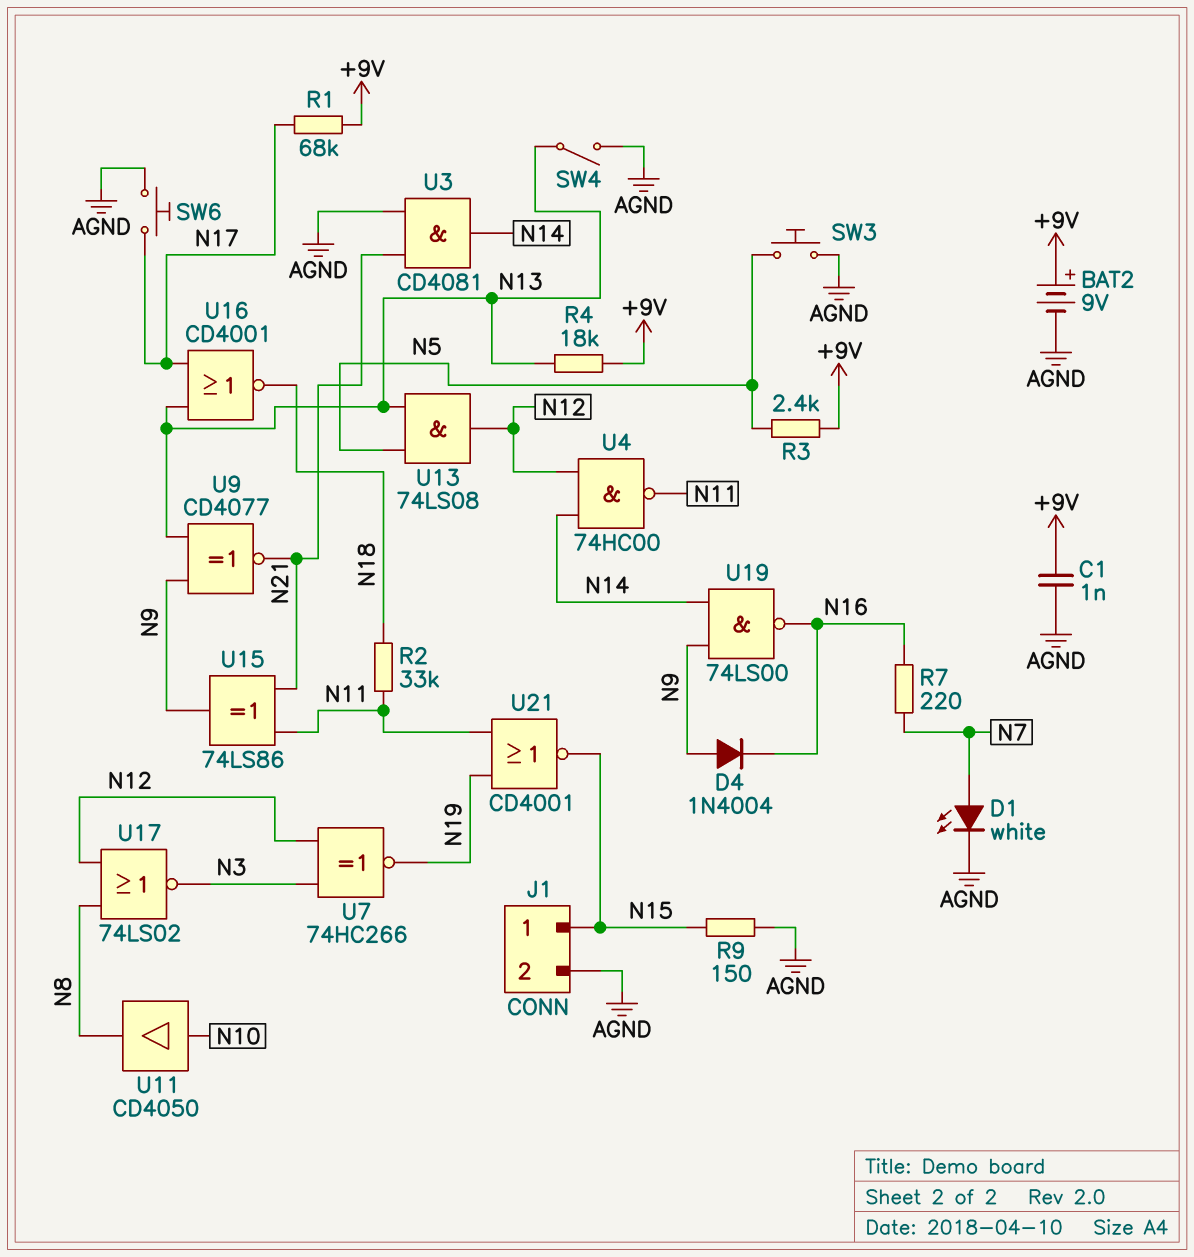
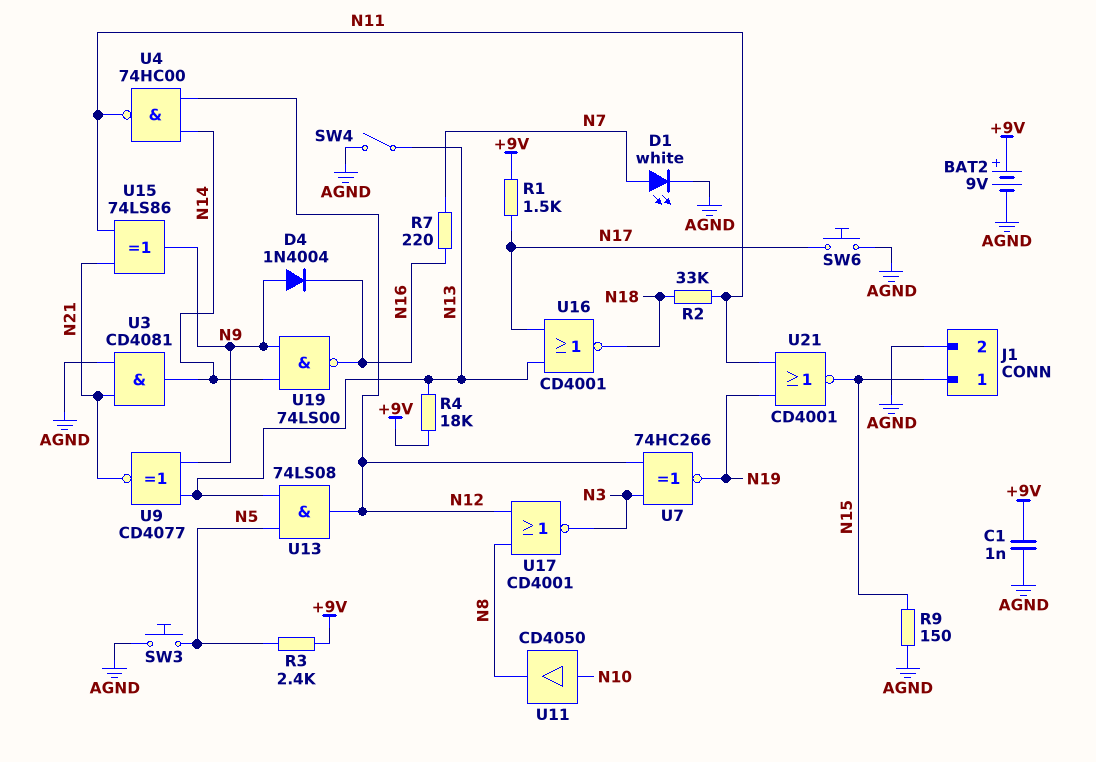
R1: 68k (+9V, N17) -> 1.5k (+9V, N17)
U17: NOR 74LS02 (in N8, in N12, out N3) -> NOR CD4001 (in N8, in N12, out N3)

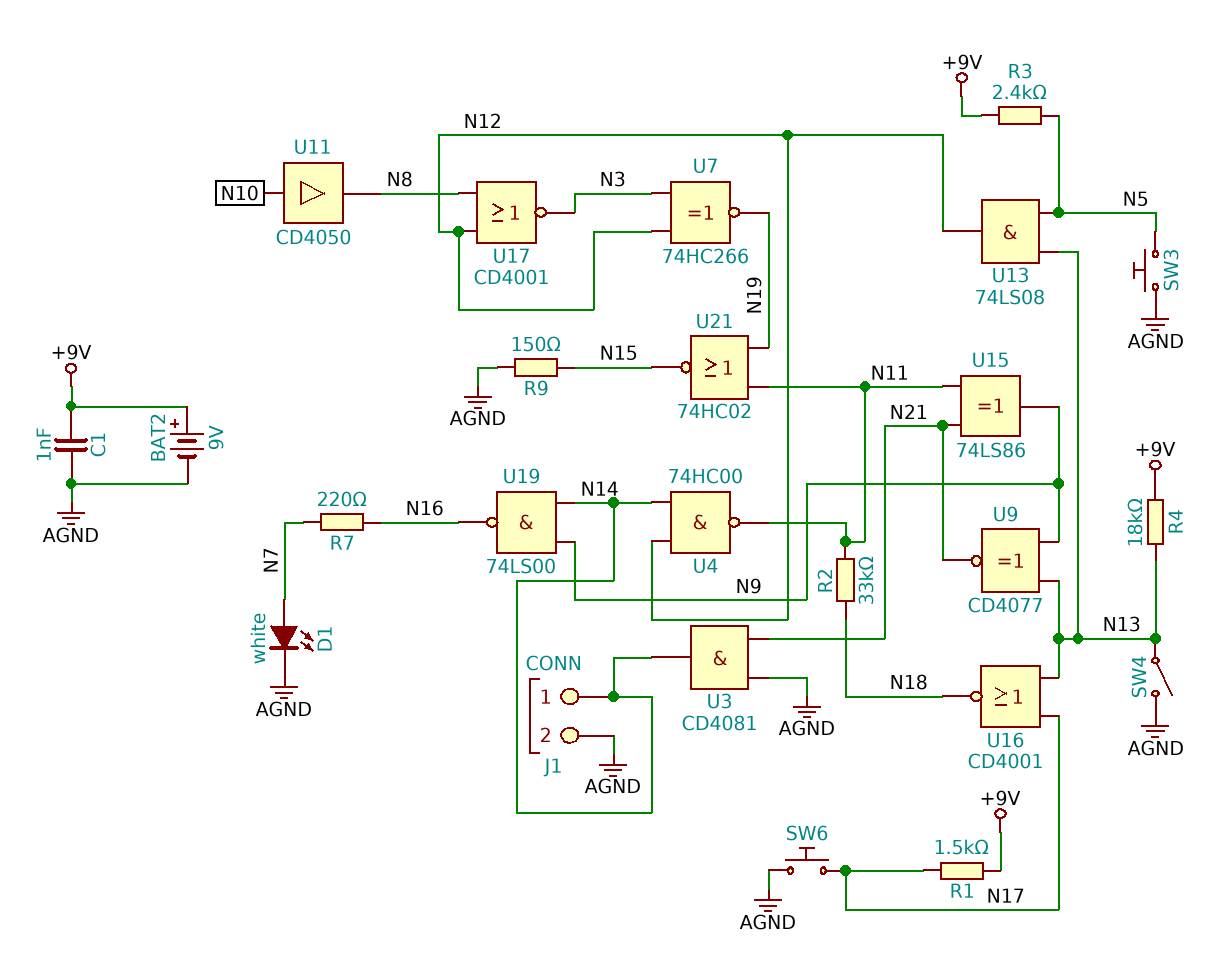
D4: diode 1N4004 (A N9, K N16) -> none
J1 pin 1: N15 -> N14
U21: NOR CD4001 (in N11, in N19, out N15) -> NOR 74HC02 (in N11, in N19, out N15)

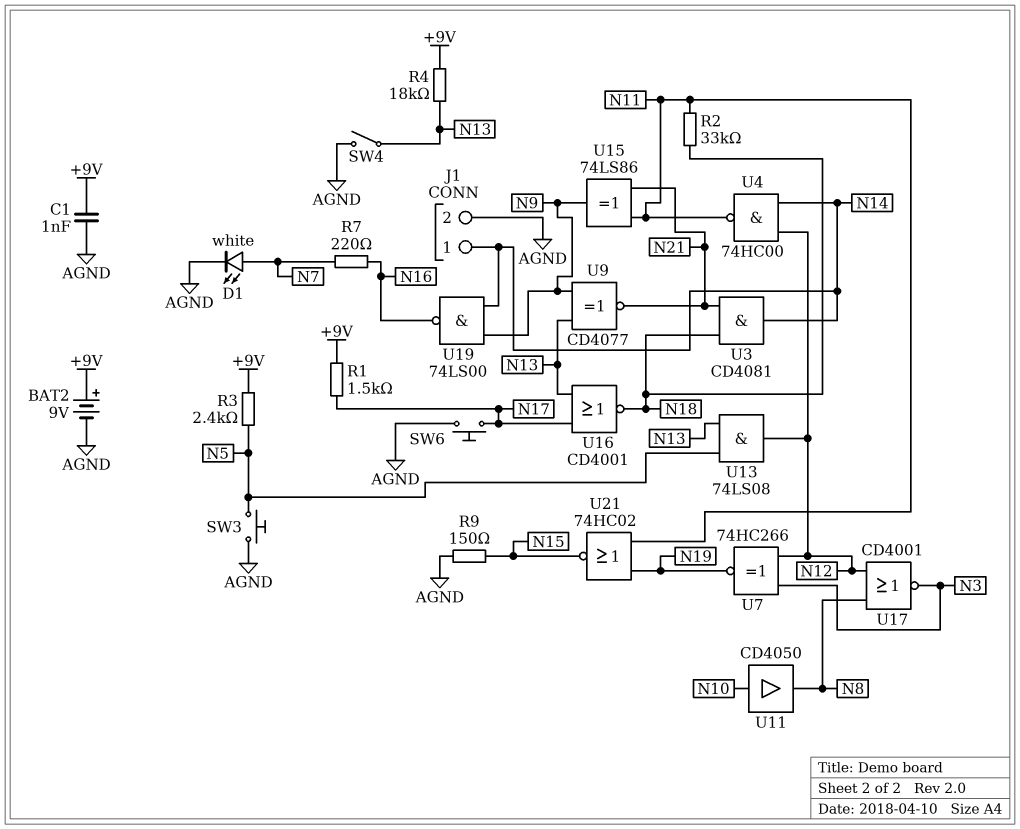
U3: AND CD4081 (in AGND, in N21, out N14) -> AND CD4081 (in N18, in N21, out N14)

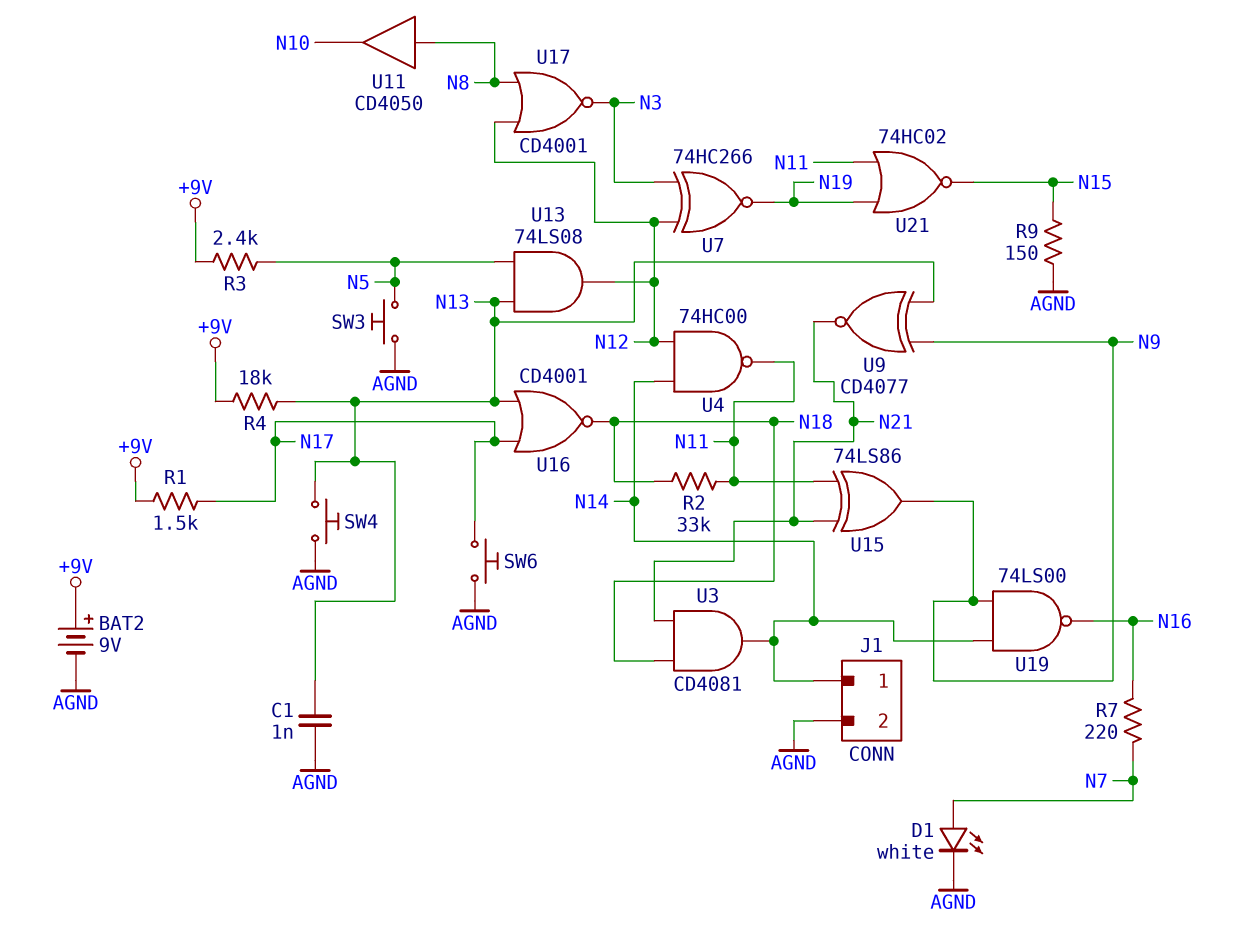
C1: 1nF (+9V, AGND) -> 1nF (AGND, N13)
SW4: switch (AGND, N13) -> button (AGND, N13)
U11: buffer CD4050 (in N10, out N8) -> buffer CD4050 (in N8, out N10)

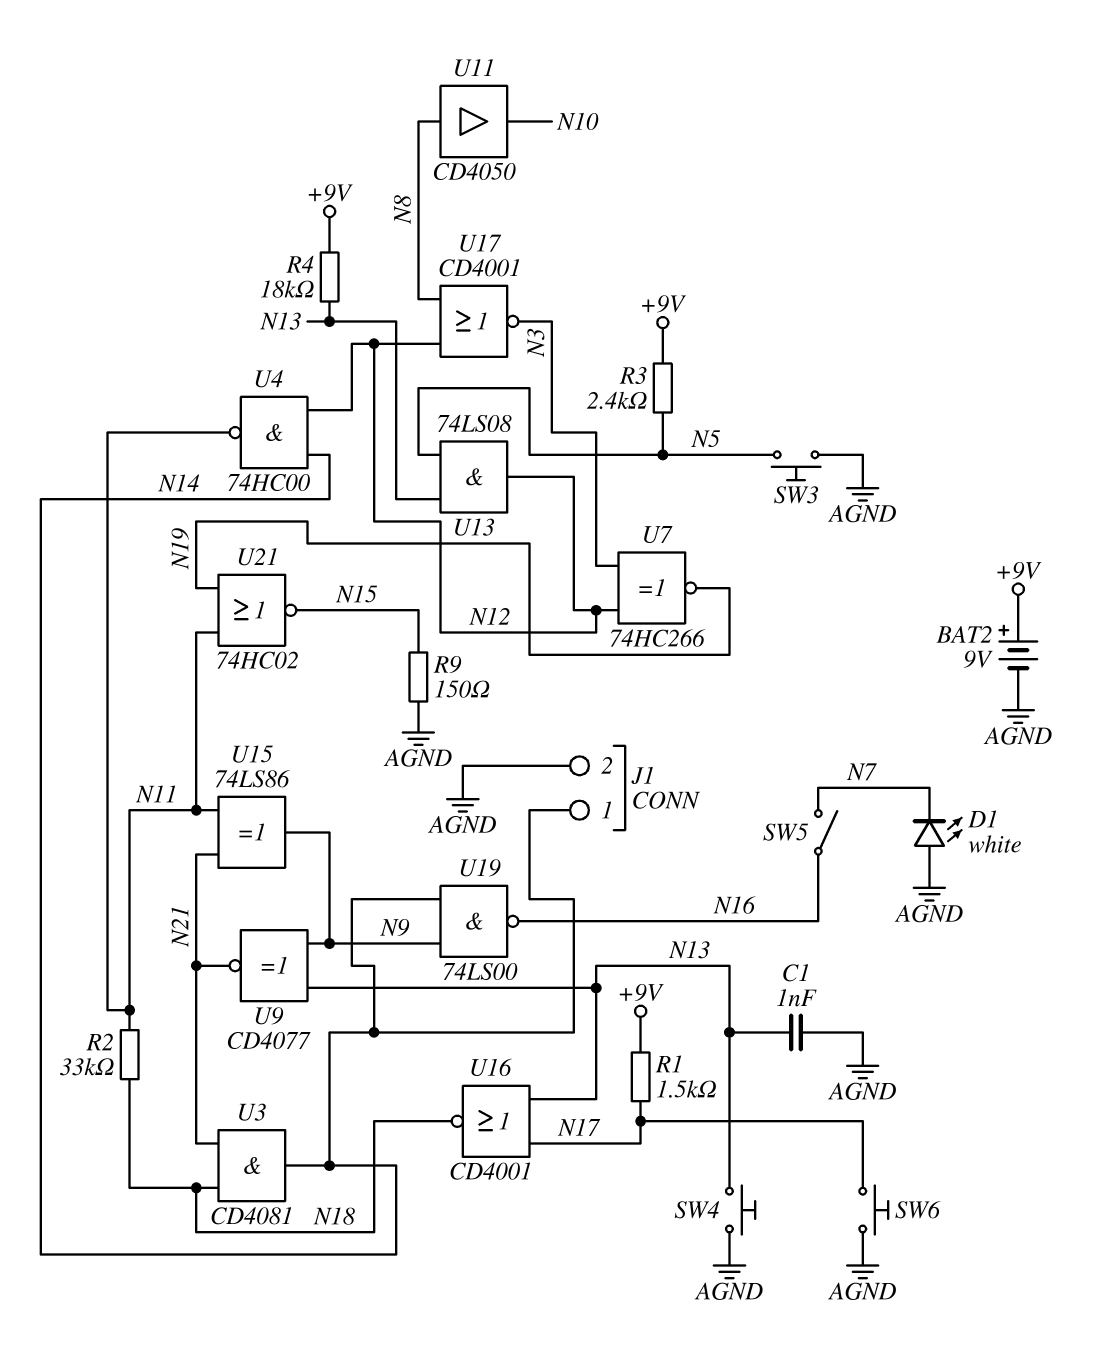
D1: LED white (A N7, K AGND) -> LED white (A AGND, K N7)
R7: 220 (N7, N16) -> none
SW5: none -> switch (N7, N16)

